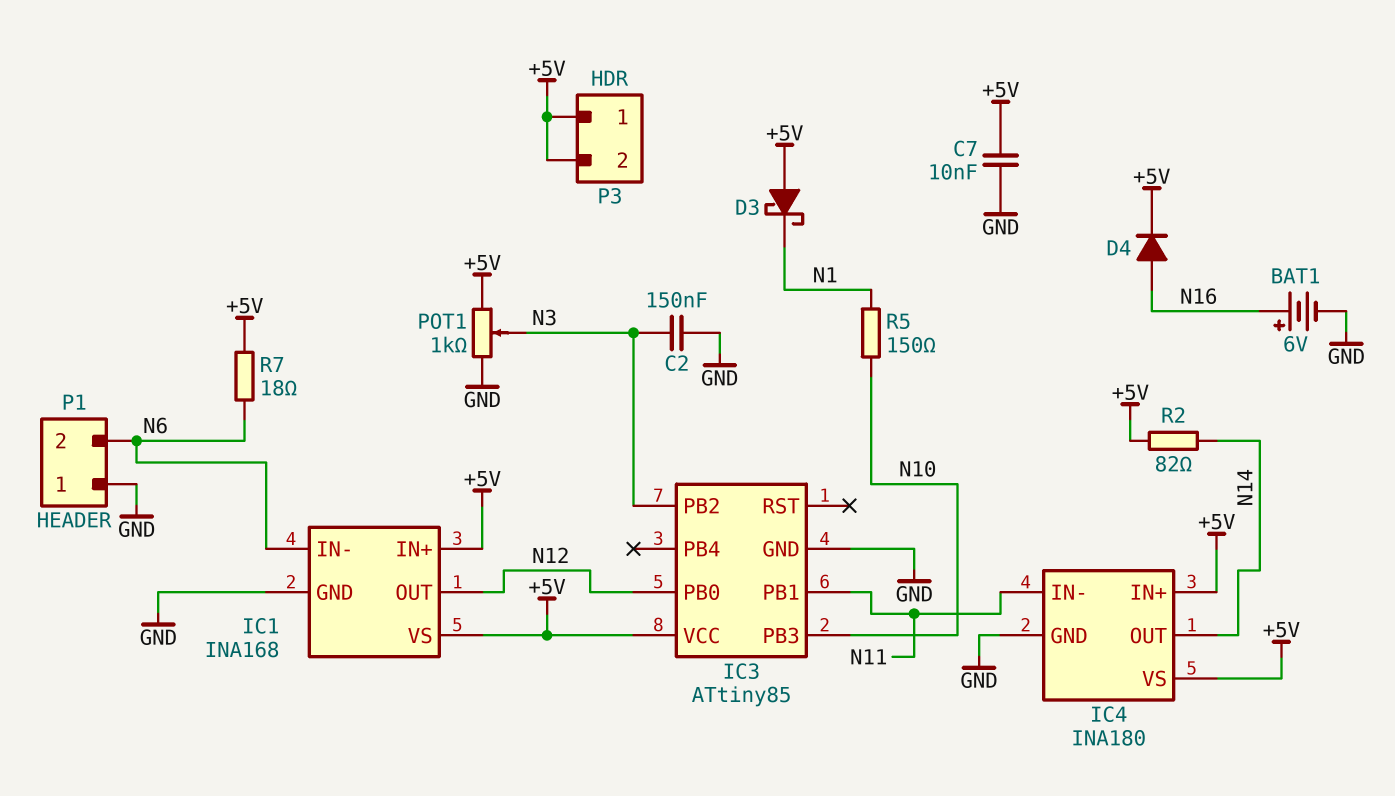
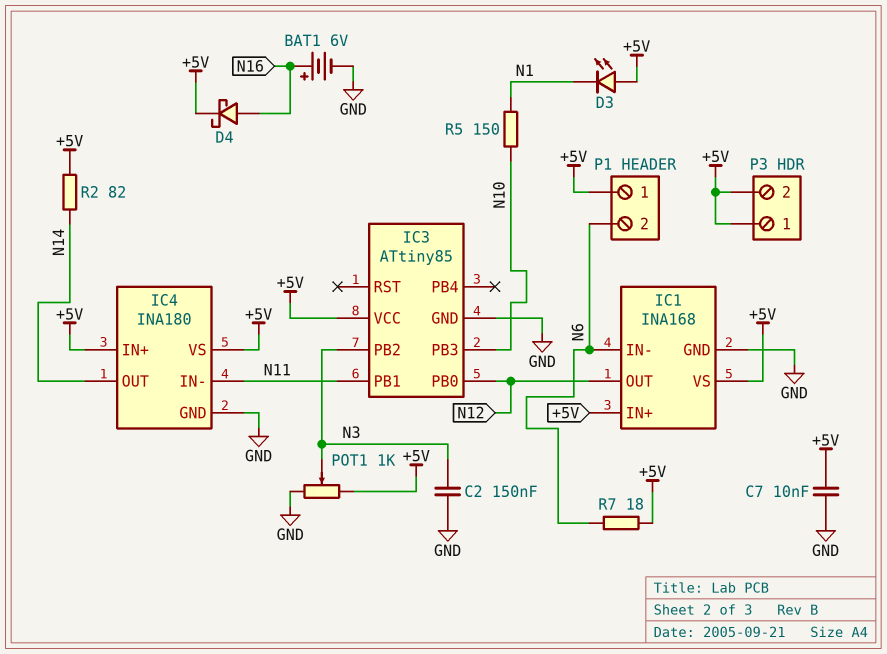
D3: schottky (A +5V, K N1) -> LED (A +5V, K N1)
D4: diode (A N16, K +5V) -> schottky (A N16, K +5V)
P1 pin 1: GND -> +5V

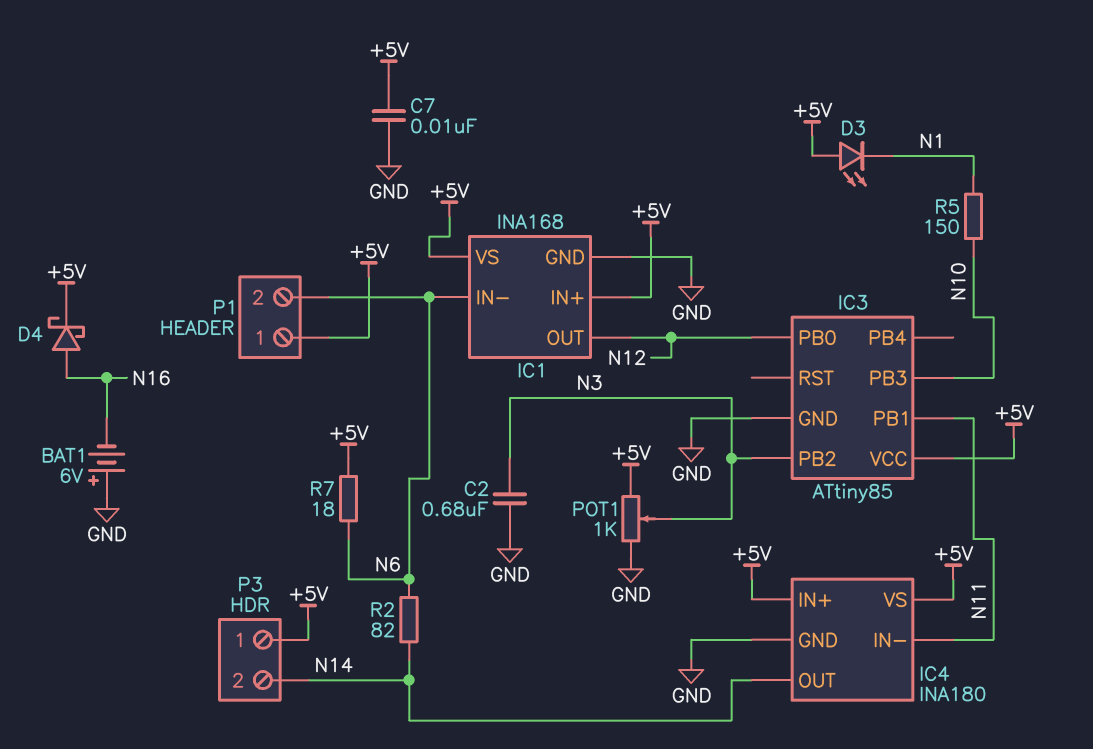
BAT1: 6V (plus N16, minus GND) -> 6V (plus GND, minus N16)
C2: 150nF (GND, N3) -> 680nF (GND, N3)
P3 pin 2: +5V -> N14
R2: 82 (+5V, N14) -> 82 (N6, N14)

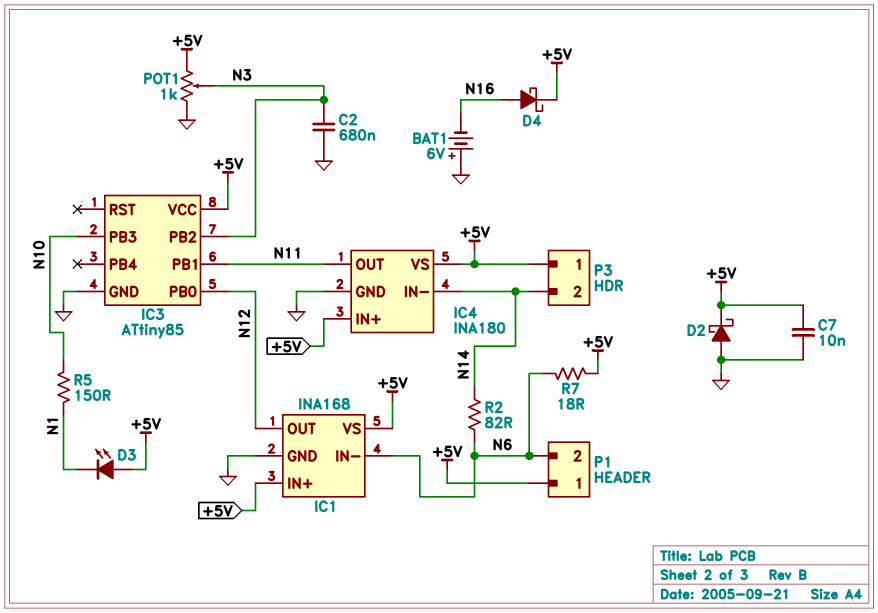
D2: none -> schottky (A GND, K +5V)
IC4 pin IN-: N11 -> N14
IC4 pin OUT: N14 -> N11

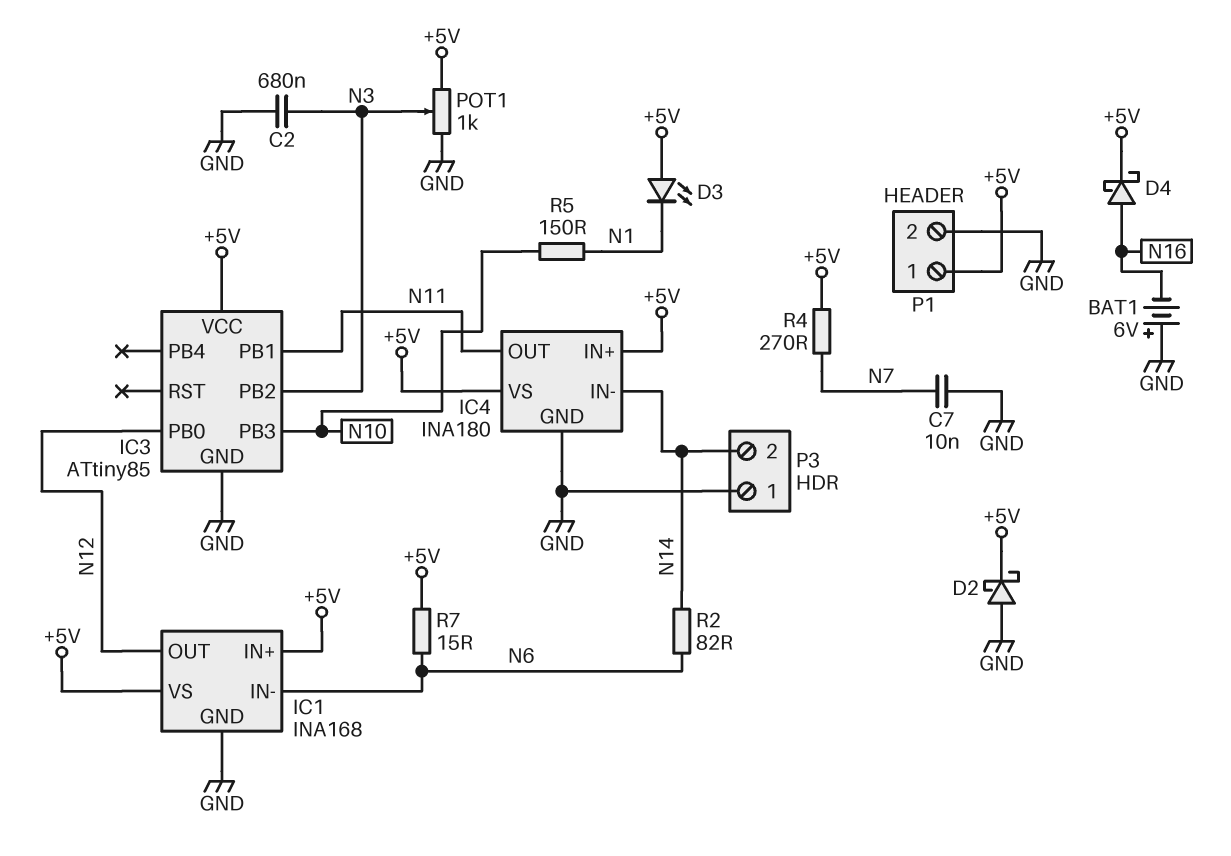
C7: 10nF (+5V, GND) -> 10nF (GND, N7)
P1 pin 2: N6 -> GND
P3 pin 1: +5V -> GND
R4: none -> 270 (+5V, N7)
R7: 18 (+5V, N6) -> 15 (+5V, N6)

